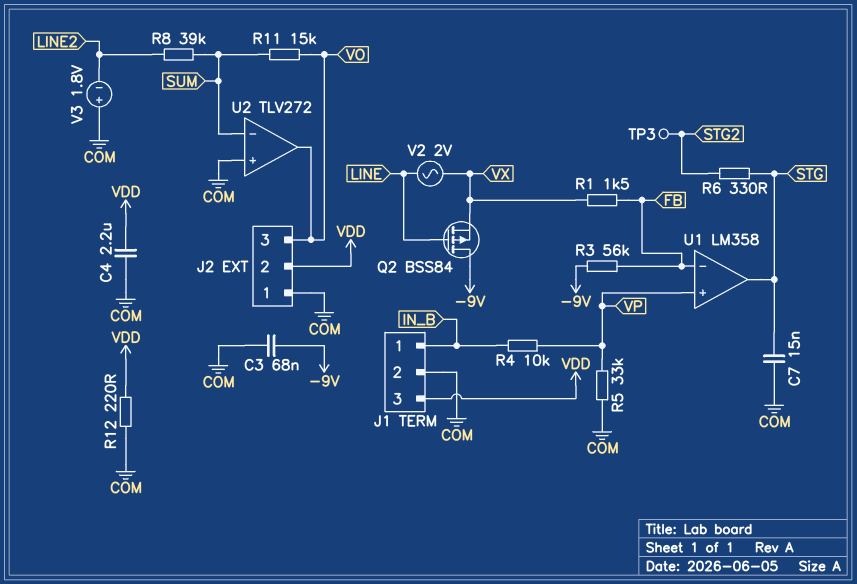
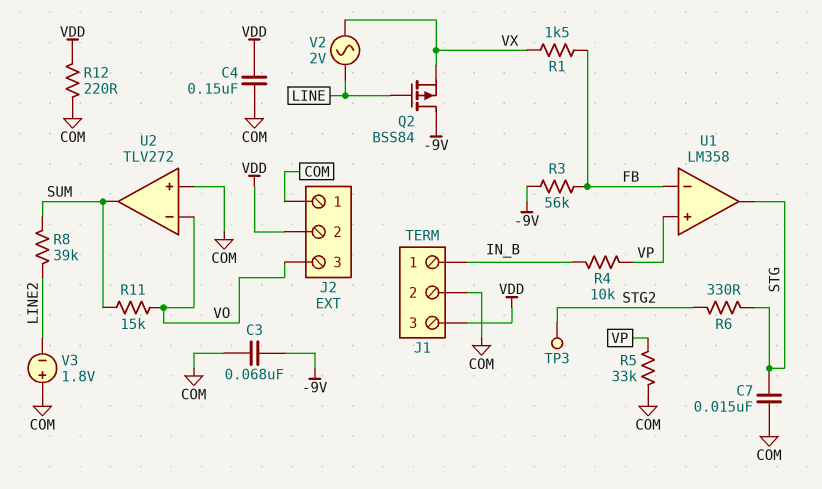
C4: 2.2uF (COM, VDD) -> 150nF (COM, VDD)
U2 pin in-: SUM -> VO
U2 pin out: VO -> SUM

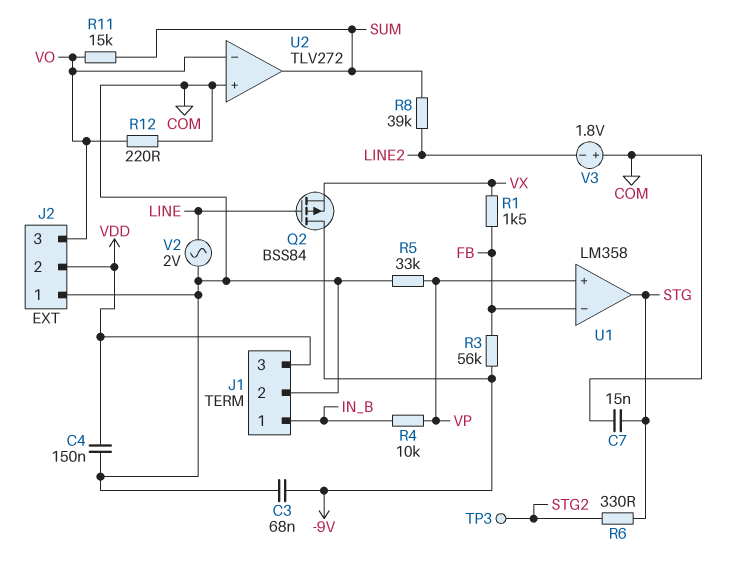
R12: 220 (COM, VDD) -> 220 (COM, VO)
V2: AC 2V (LINE, VX) -> AC 2V (COM, LINE)

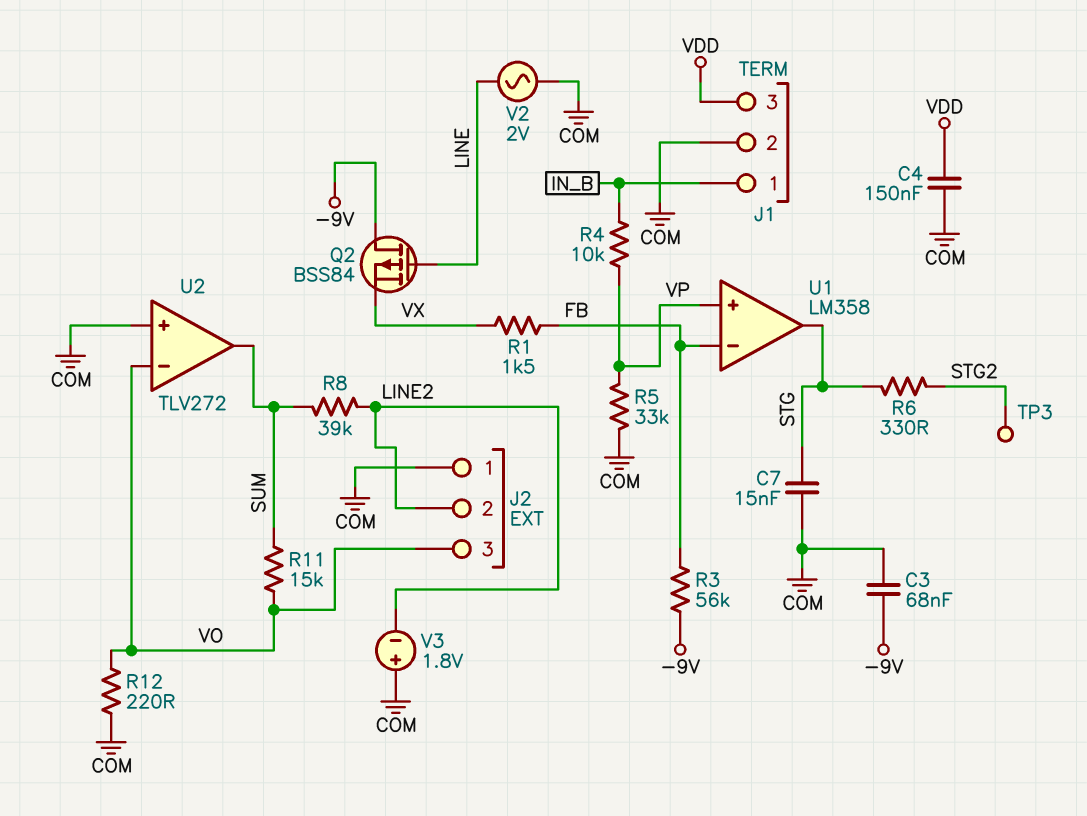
J2 pin 2: VDD -> LINE2

